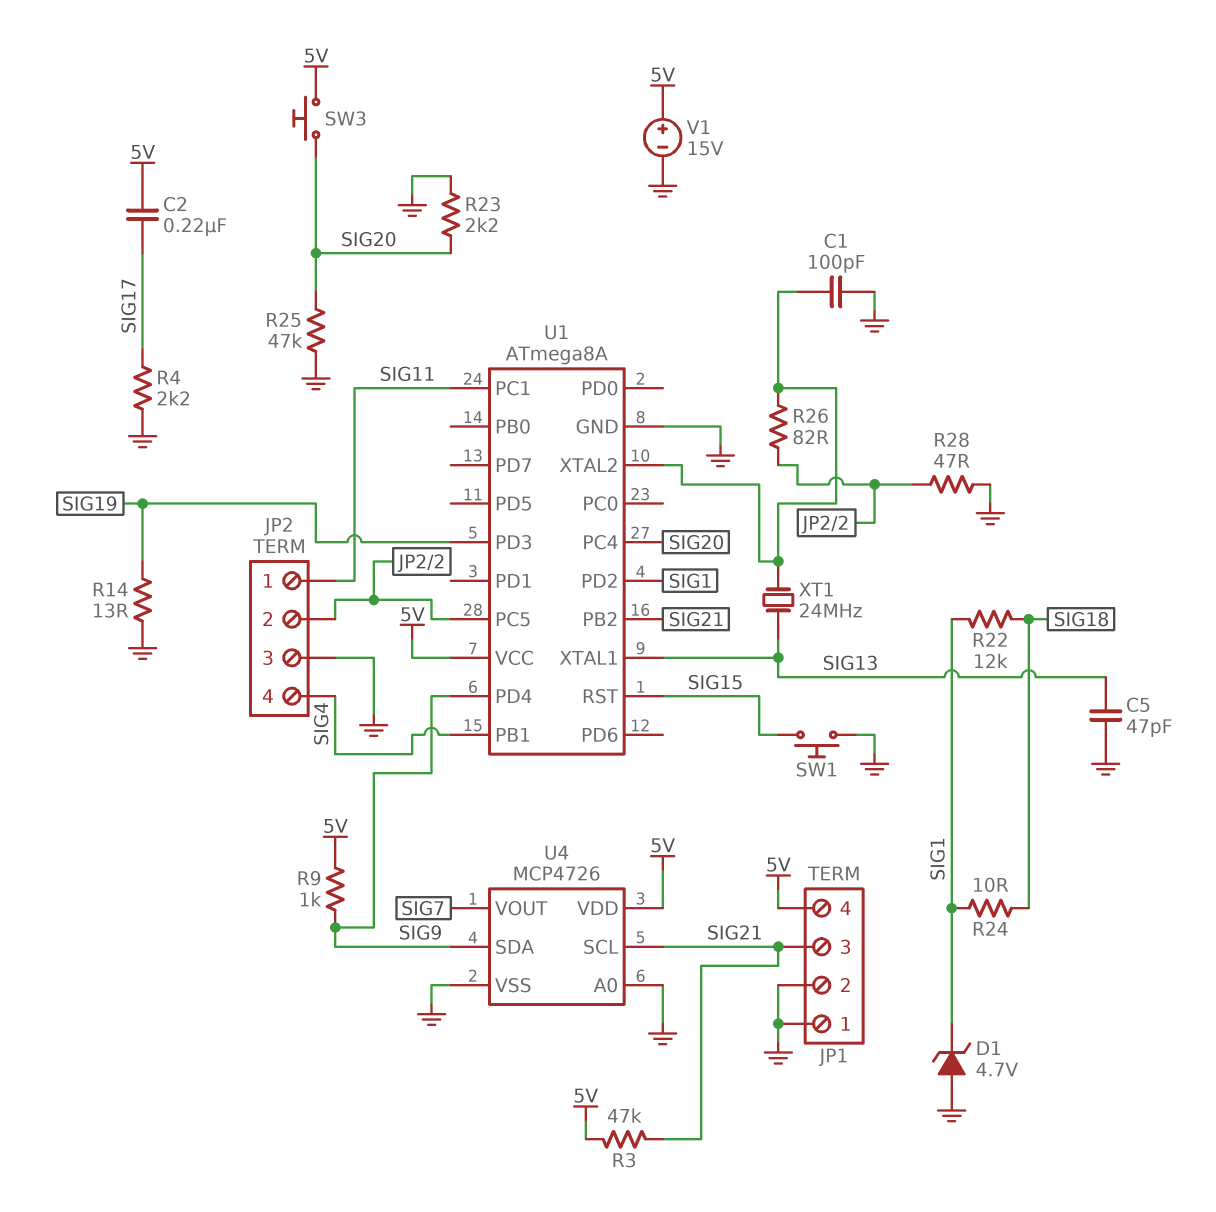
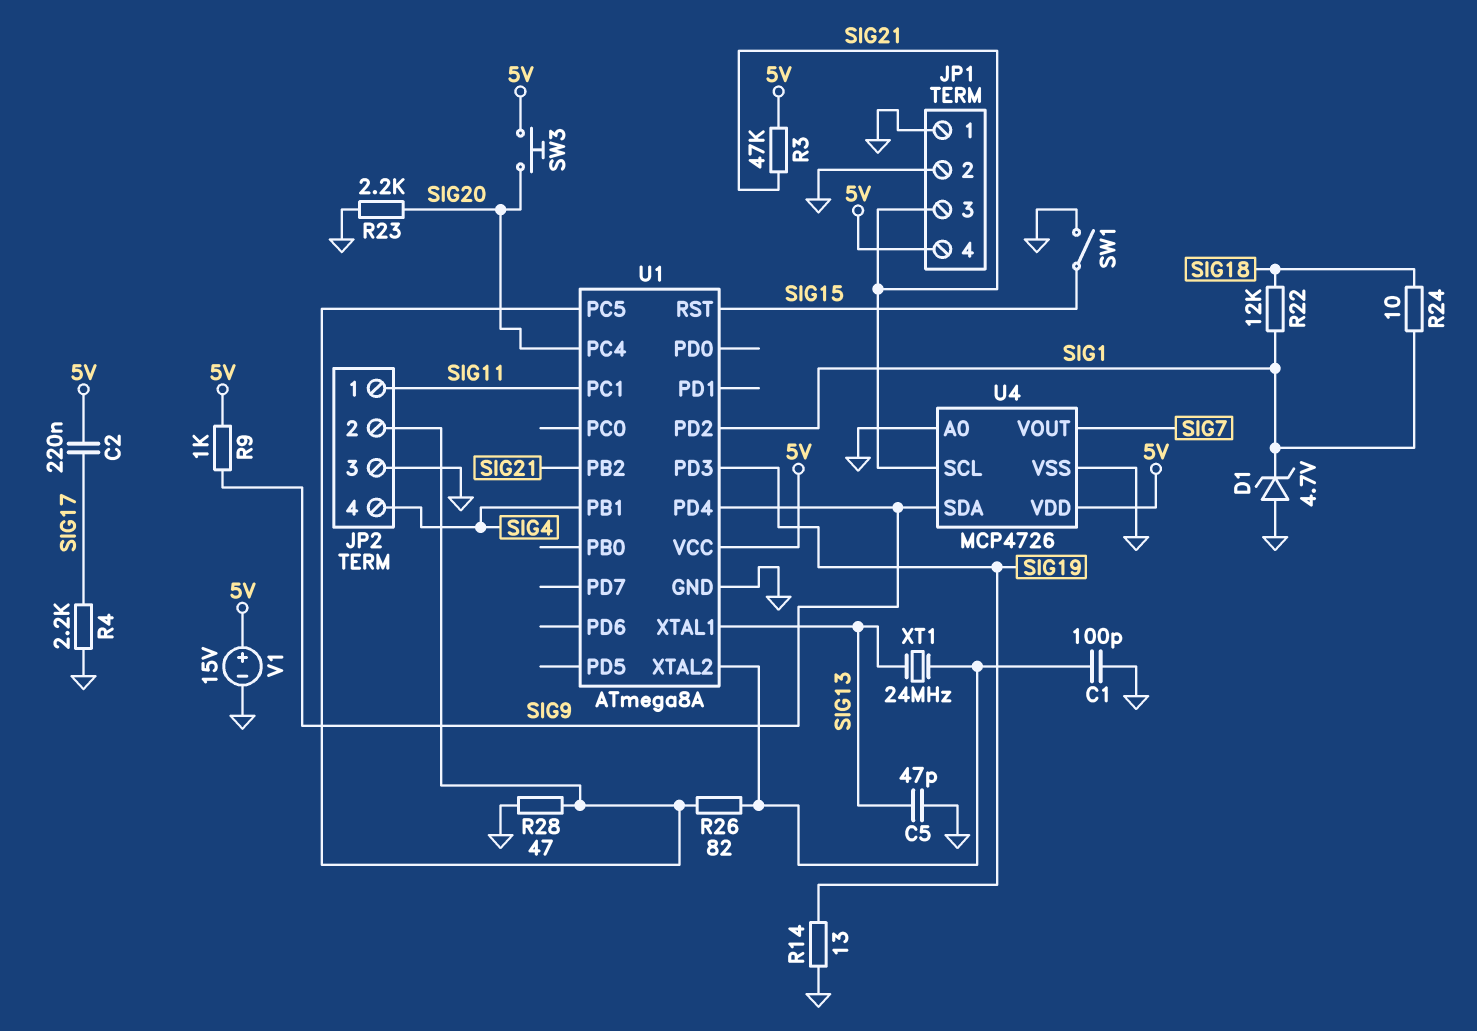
R25: 47k (GND, SIG20) -> none
SW1: button (GND, SIG15) -> switch (GND, SIG15)

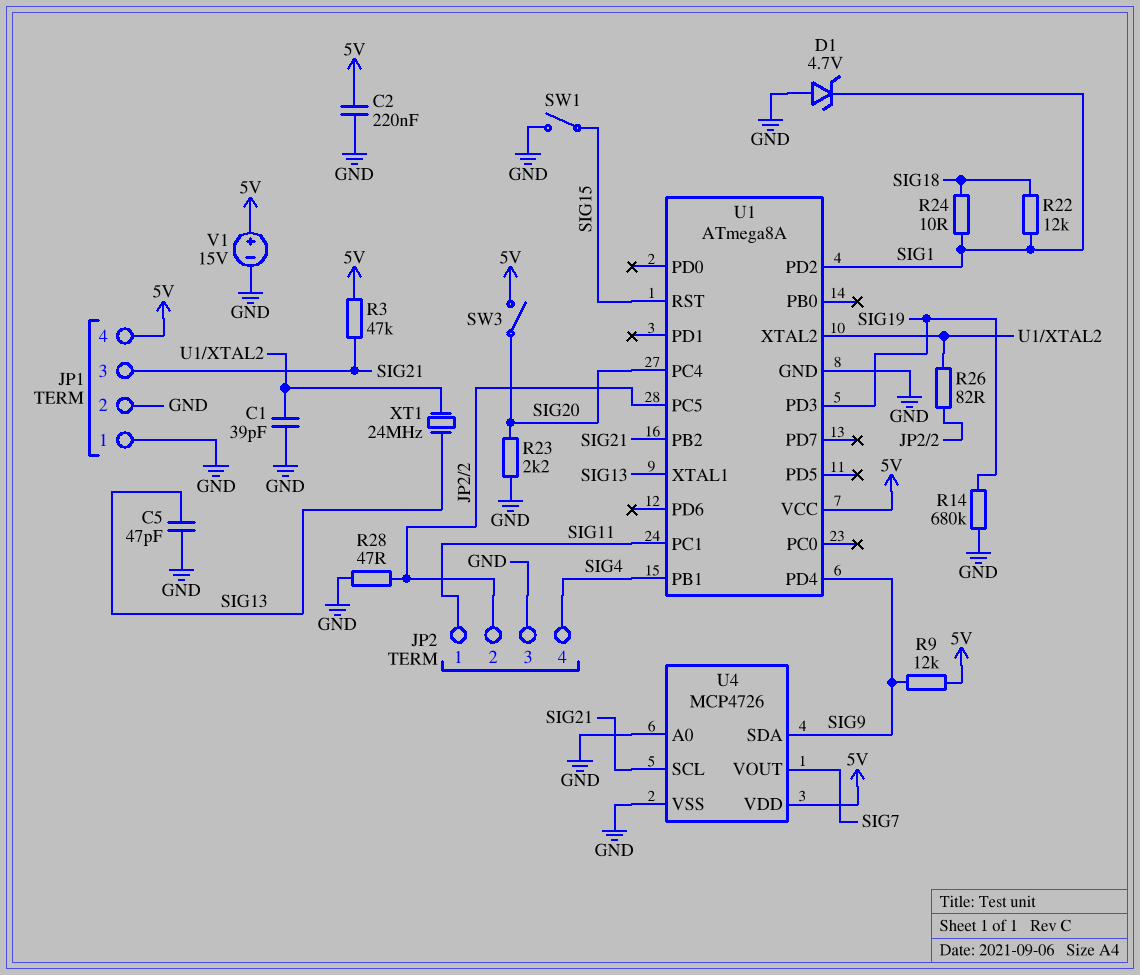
C1: 100pF (GND, U1/XTAL2) -> 39pF (GND, U1/XTAL2)
C2: 220nF (5V, SIG17) -> 220nF (5V, GND)
R4: 2.2k (GND, SIG17) -> none
R9: 1k (5V, SIG9) -> 12k (5V, SIG9)
R14: 13 (GND, SIG19) -> 680k (GND, SIG19)
SW3: button (5V, SIG20) -> switch (5V, SIG20)

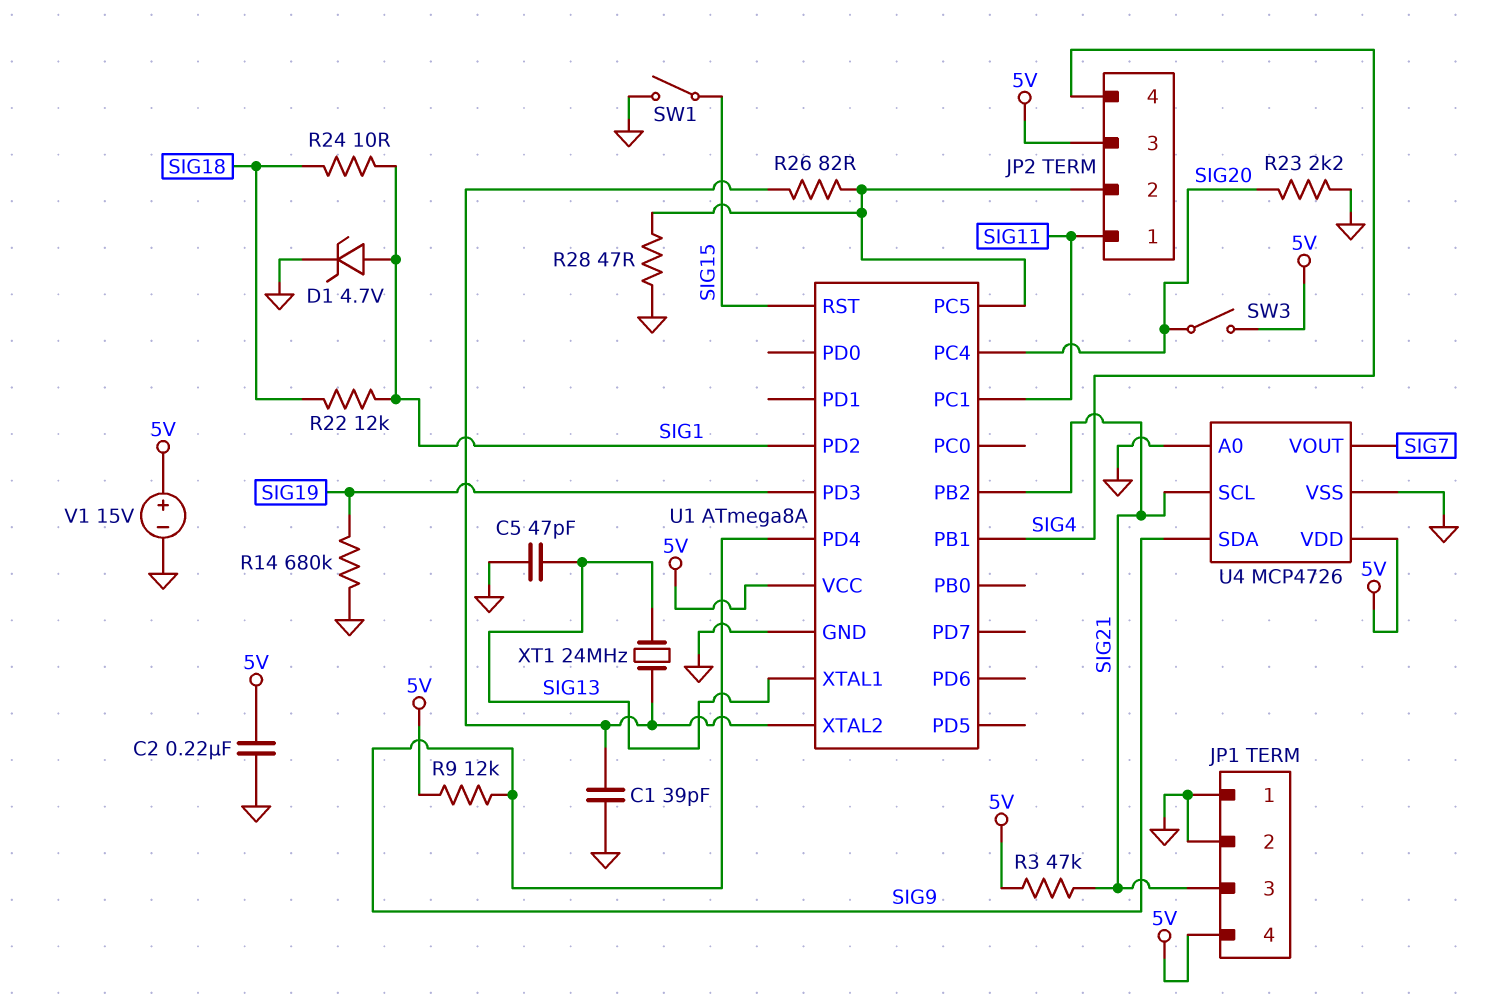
D1: zener 4.7V (A GND, K SIG1) -> zener 4.7V (A SIG1, K GND)
JP2 pin 3: GND -> 5V

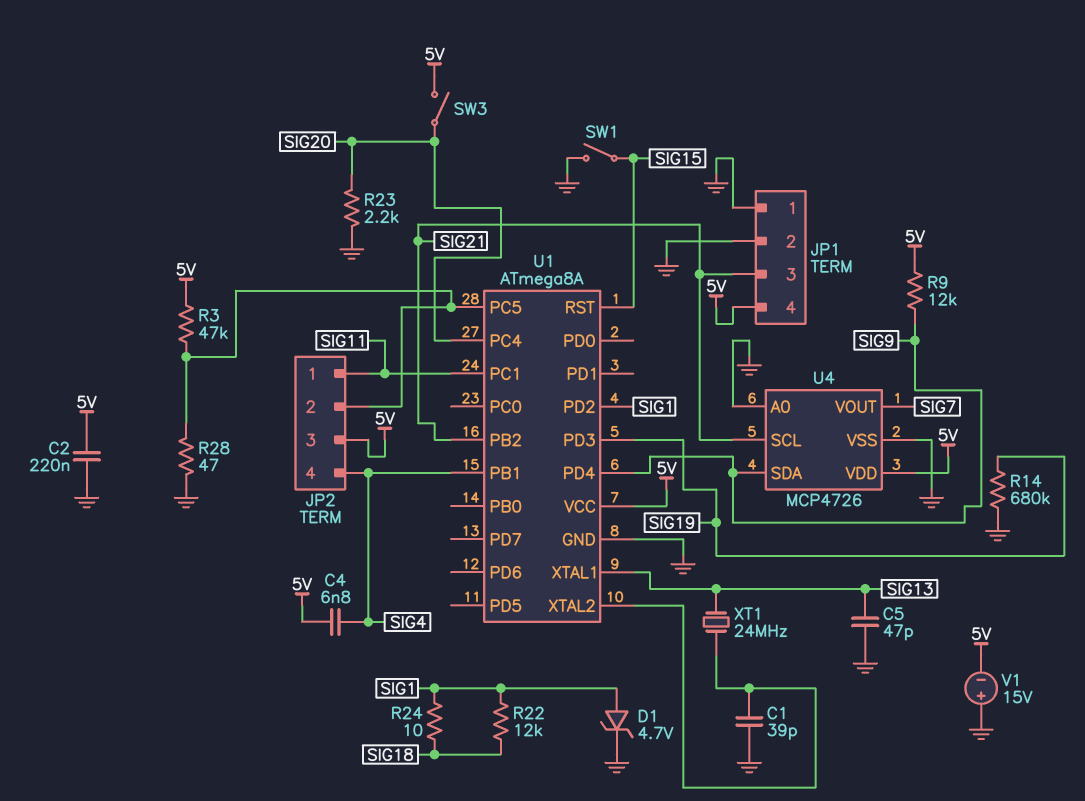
C4: none -> 6.8nF (5V, SIG4)
R3: 47k (5V, SIG21) -> 47k (5V, JP2/2)
R26: 82 (JP2/2, U1/XTAL2) -> none
V1: 15V (plus 5V, minus GND) -> 15V (plus GND, minus 5V)

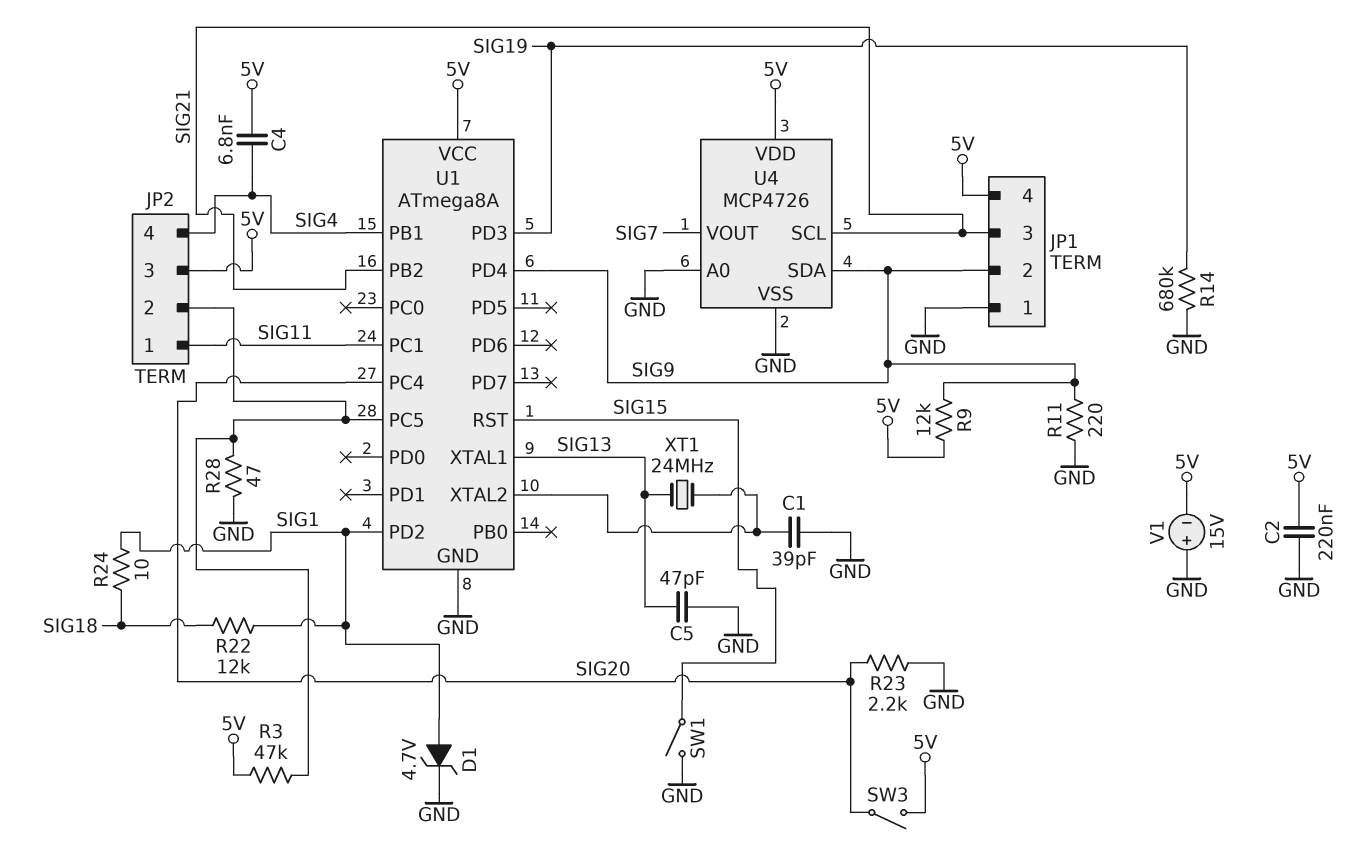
JP1 pin 2: GND -> SIG9
R11: none -> 220 (GND, SIG9)

